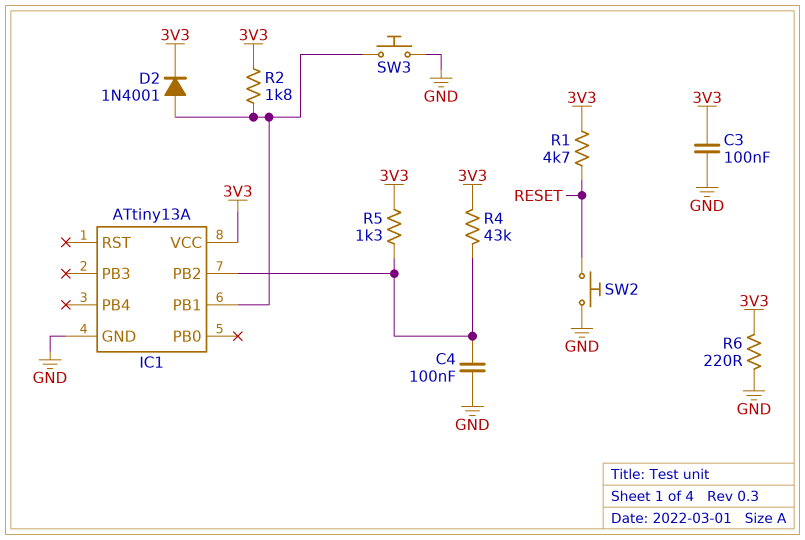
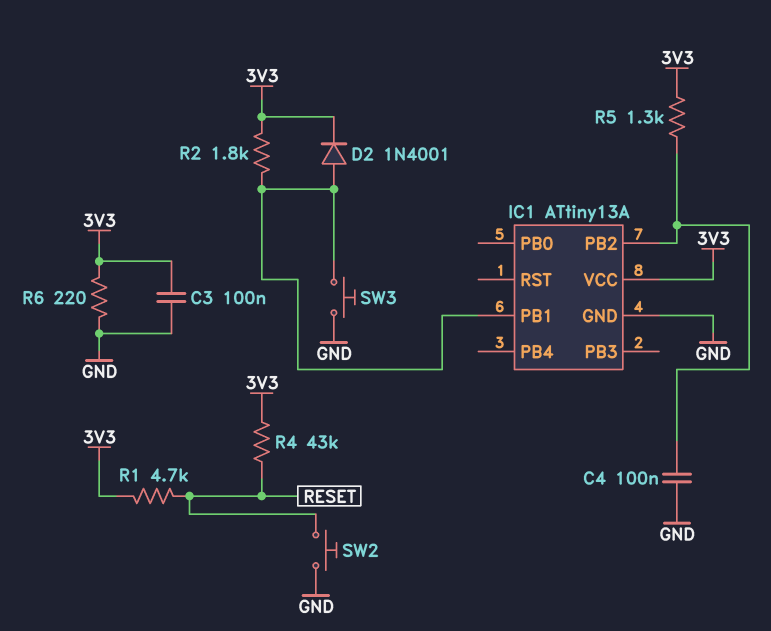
R4: 43k (3V3, IC1/PB2) -> 43k (3V3, RESET)

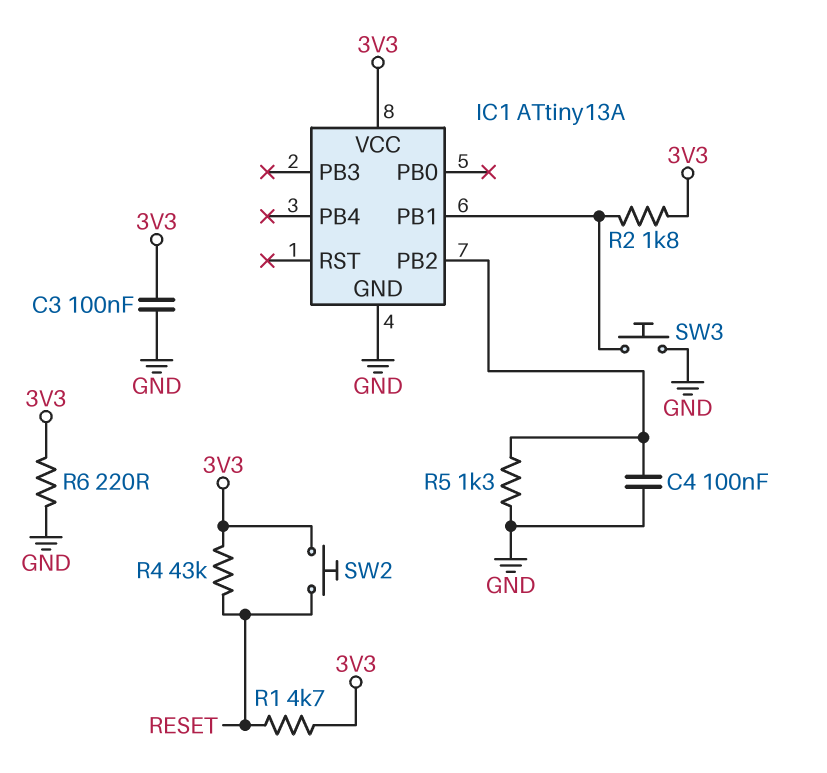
D2: diode 1N4001 (A IC1/PB1, K 3V3) -> none
R5: 1.3k (3V3, IC1/PB2) -> 1.3k (GND, IC1/PB2)
SW2: button (GND, RESET) -> button (3V3, RESET)

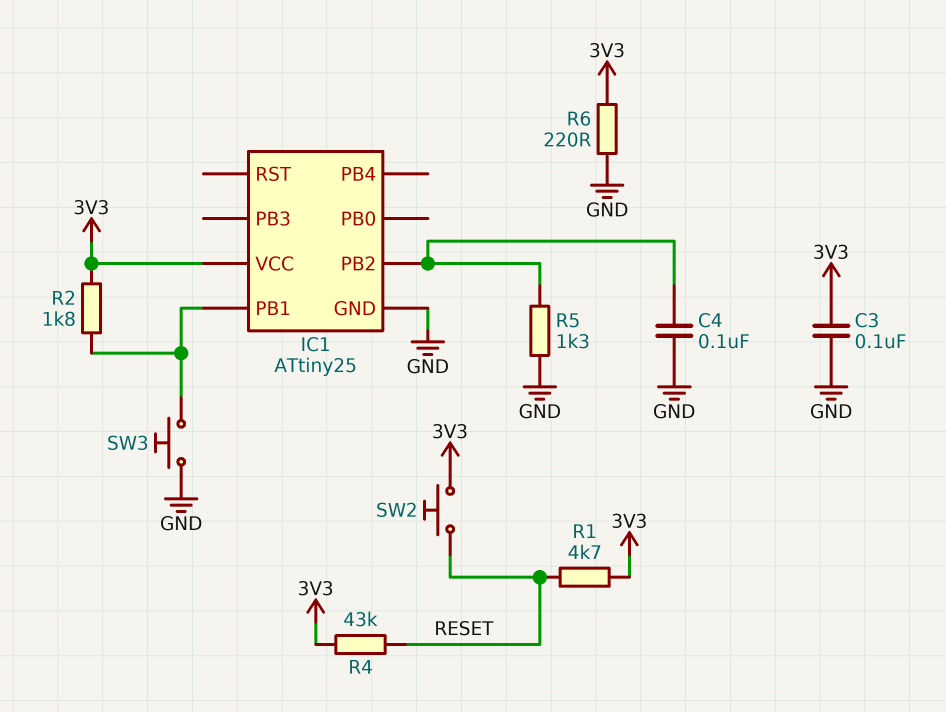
IC1: ATtiny13A -> ATtiny25

